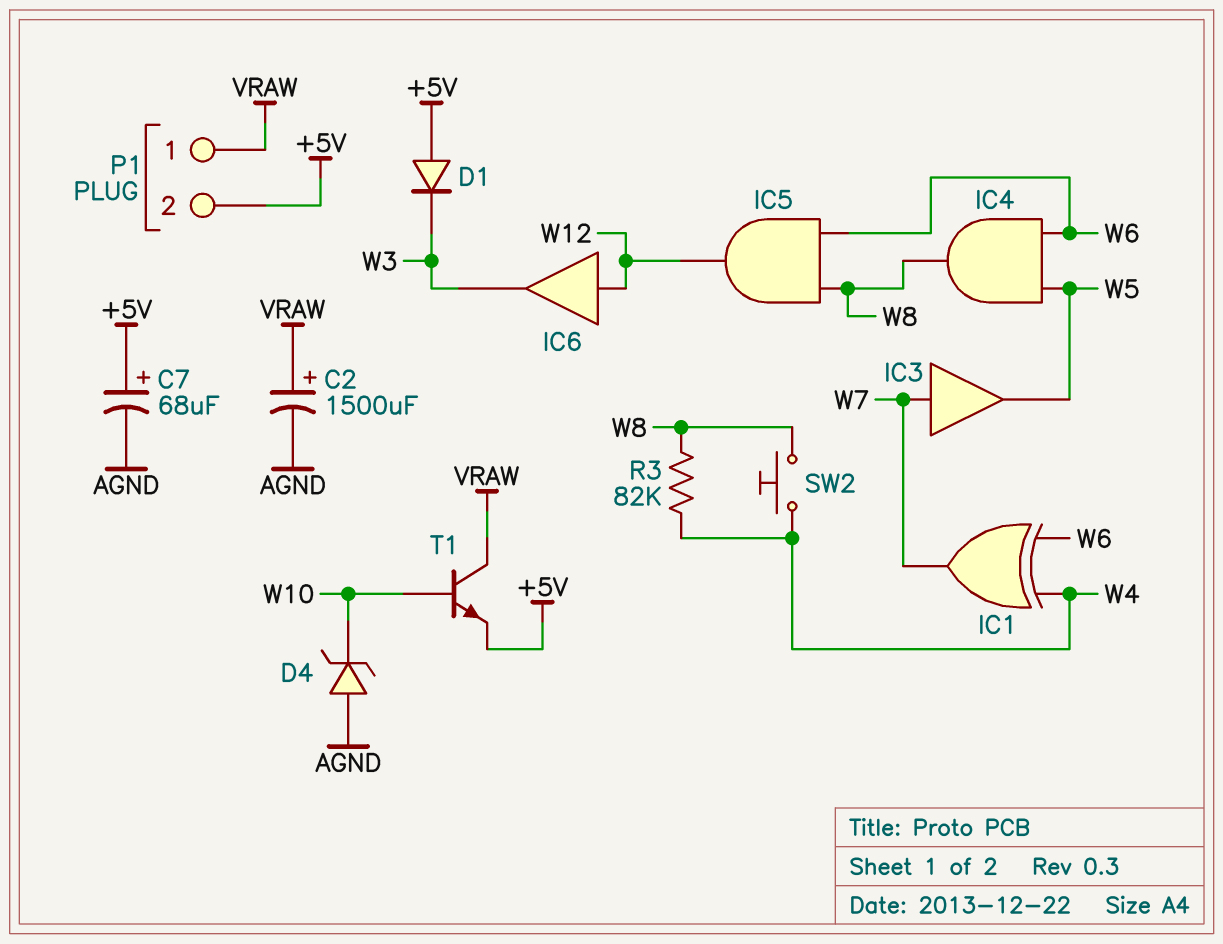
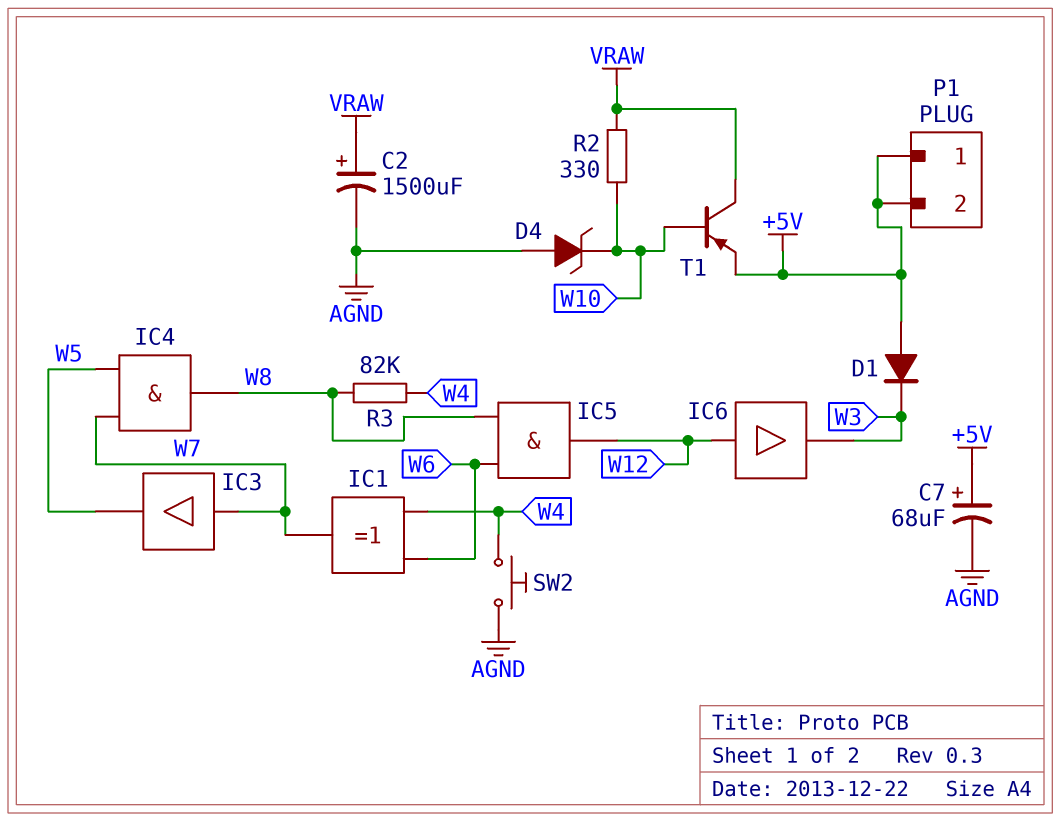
IC4: AND (in W5, in W6, out W8) -> AND (in W5, in W7, out W8)
P1 pin 1: VRAW -> +5V
R2: none -> 330 (VRAW, W10)
SW2: button (W4, W8) -> button (AGND, W4)
T1: NPN (B W10, C VRAW, E +5V) -> PNP (B W10, C VRAW, E +5V)

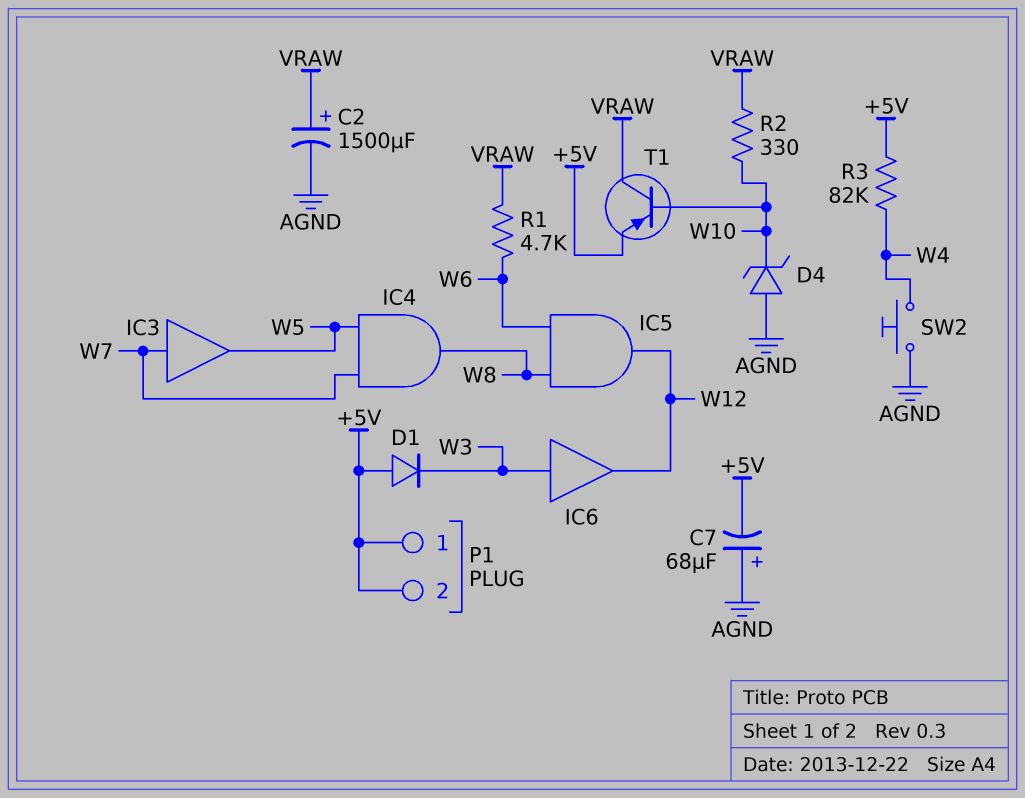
C7: 68uF (plus +5V, minus AGND) -> 68uF (plus AGND, minus +5V)
IC1: XOR (in W4, in W6, out W7) -> none
IC6: buffer (in W12, out W3) -> buffer (in W3, out W12)
R1: none -> 4.7k (VRAW, W6)
R3: 82k (W4, W8) -> 82k (+5V, W4)

